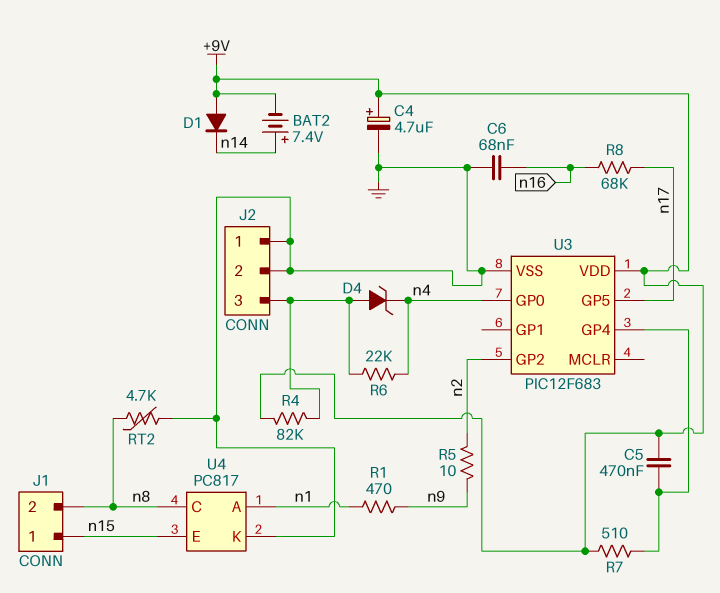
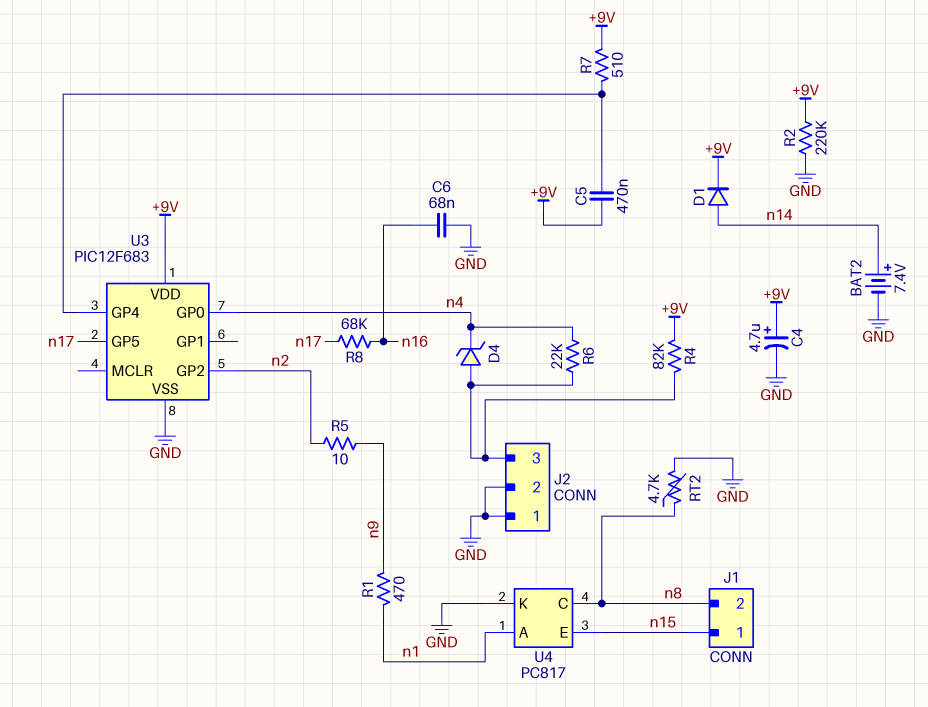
BAT2: 7.4V (plus n14, minus +9V) -> 7.4V (plus n14, minus GND)
D1: diode (A +9V, K n14) -> diode (A n14, K +9V)
R2: none -> 220k (+9V, GND)

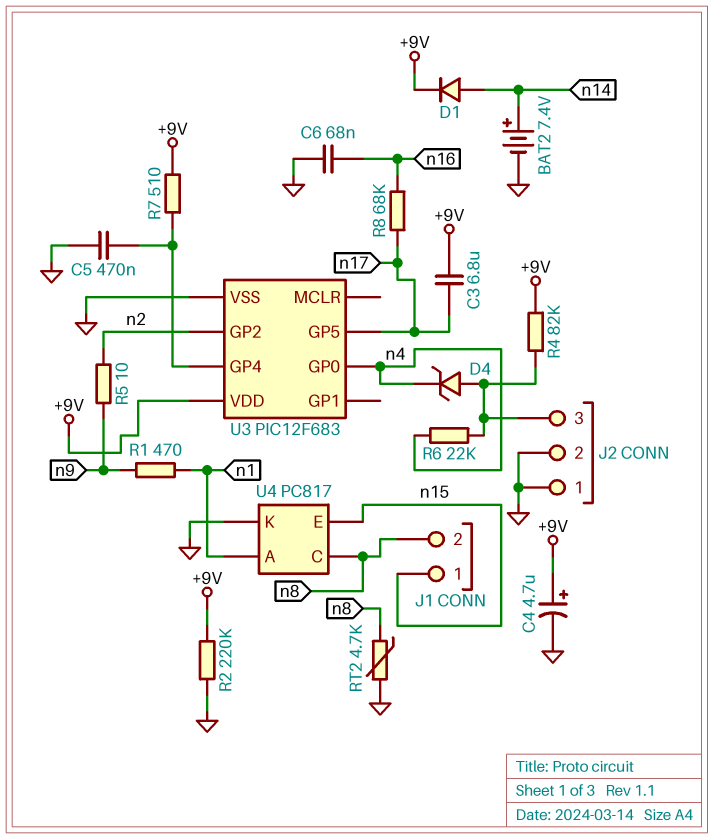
C3: none -> 6.8uF (+9V, n17)
C5: 470nF (+9V, U3/GP4) -> 470nF (GND, U3/GP4)

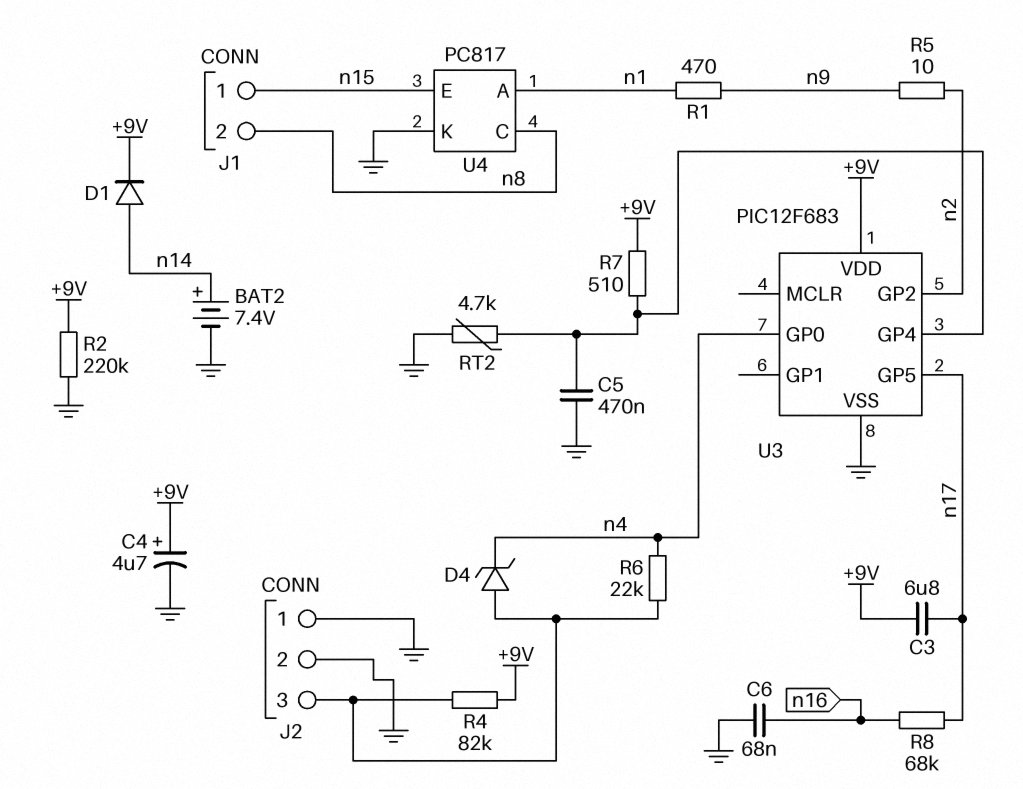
RT2: 4.7k (GND, n8) -> 4.7k (GND, U3/GP4)

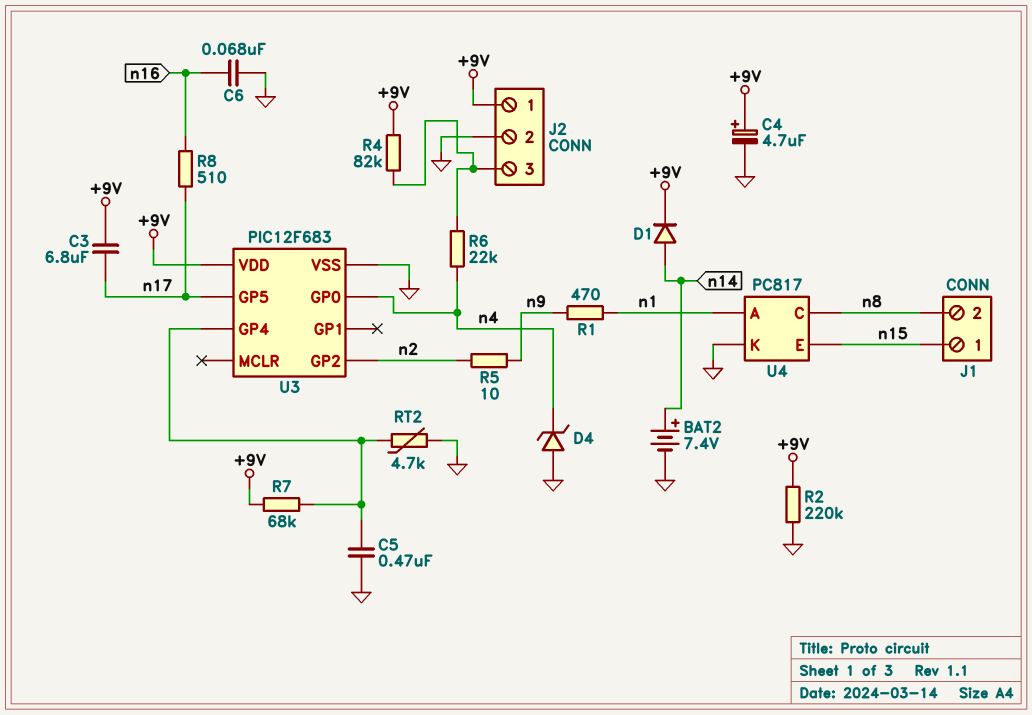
D4: zener (A J2/3, K n4) -> zener (A GND, K n4)
J2 pin 1: GND -> +9V
R7: 510 (+9V, U3/GP4) -> 68k (+9V, U3/GP4)
R8: 68k (n16, n17) -> 510 (n16, n17)

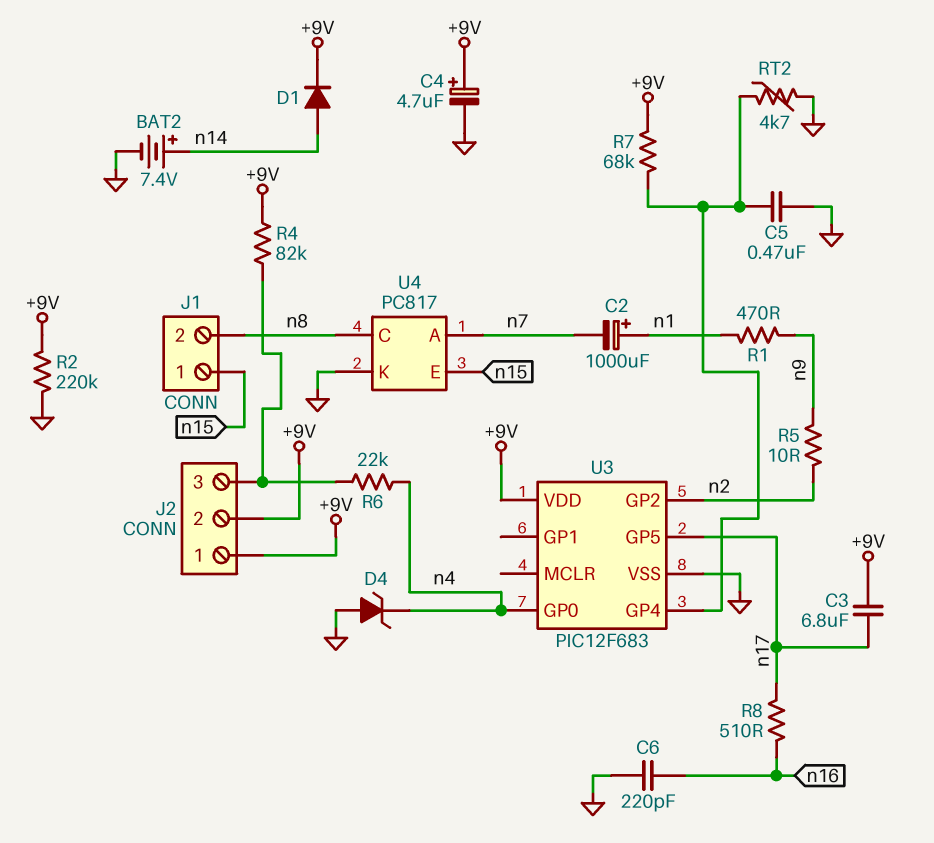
C2: none -> 1000uF (plus n1, minus n7)
C6: 68nF (GND, n16) -> 220pF (GND, n16)
J2 pin 2: GND -> +9V
U4 pin A: n1 -> n7

